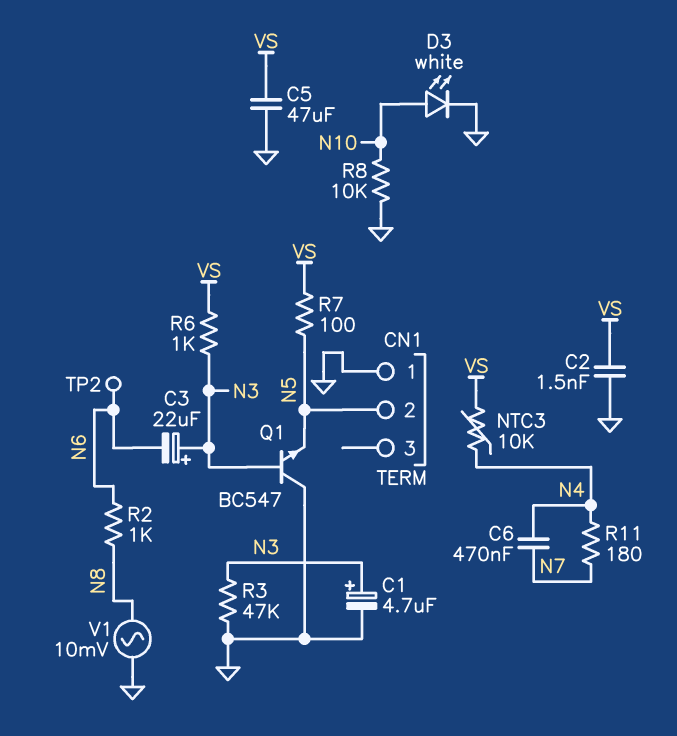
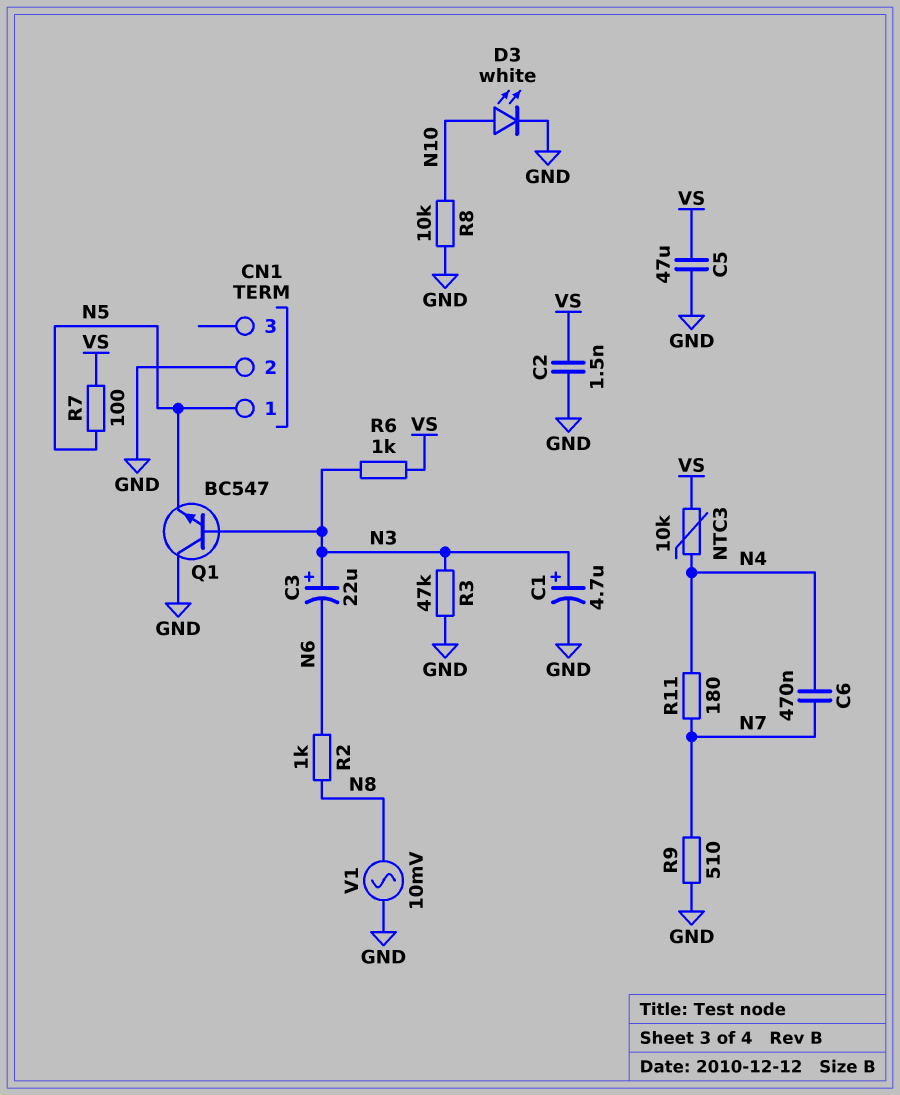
CN1 pin 1: GND -> N5
CN1 pin 2: N5 -> GND
R9: none -> 510 (GND, N7)
TP2: test point (N6) -> none

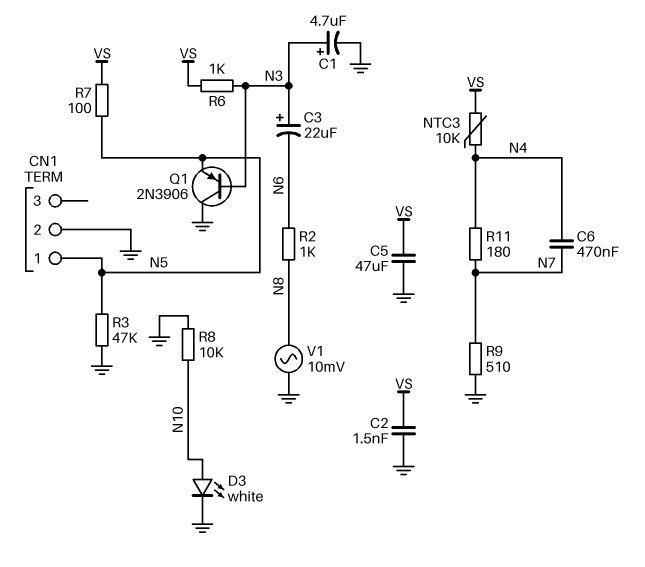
Q1: NPN BC547 (B N3, C GND, E N5) -> PNP 2N3906 (B N3, C GND, E N5)
R3: 47k (GND, N3) -> 47k (GND, N5)

